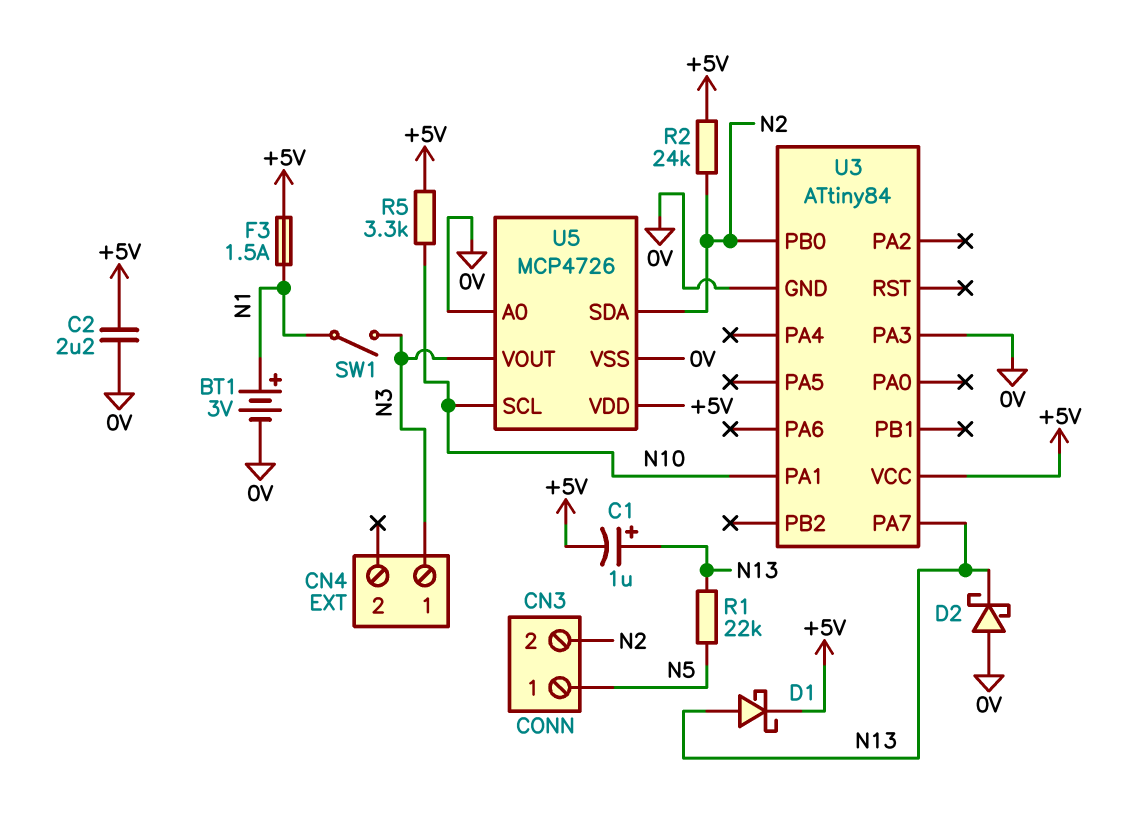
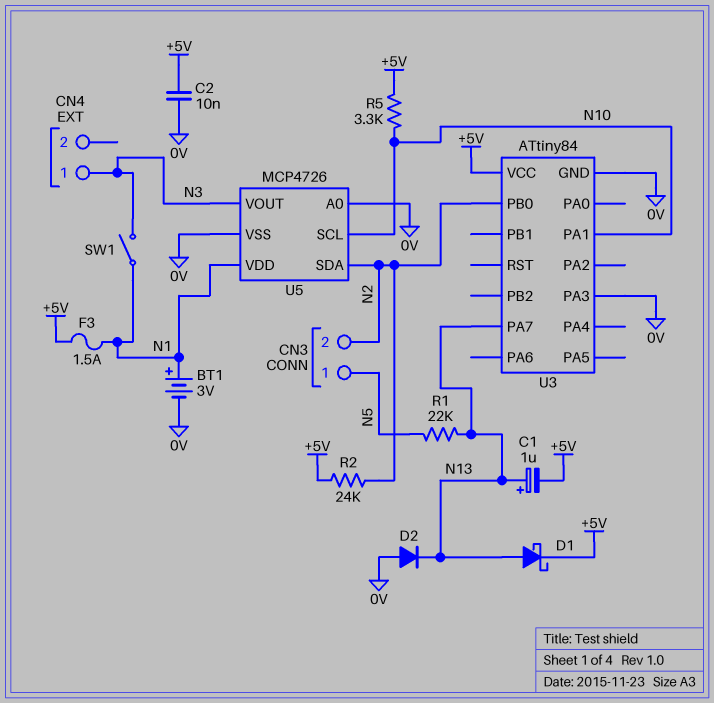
C2: 2.2uF (+5V, 0V) -> 10nF (+5V, 0V)
D2: schottky (A 0V, K N13) -> diode (A 0V, K N13)
U5 pin VDD: +5V -> N1

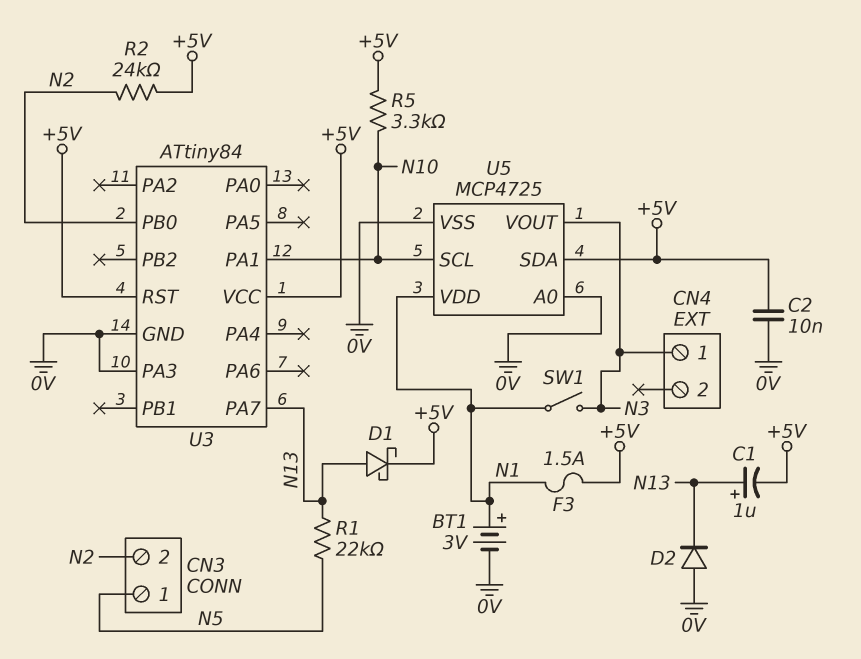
U3 pin RST: none -> +5V
U5: MCP4726 -> MCP4725
U5 pin SDA: N2 -> +5V

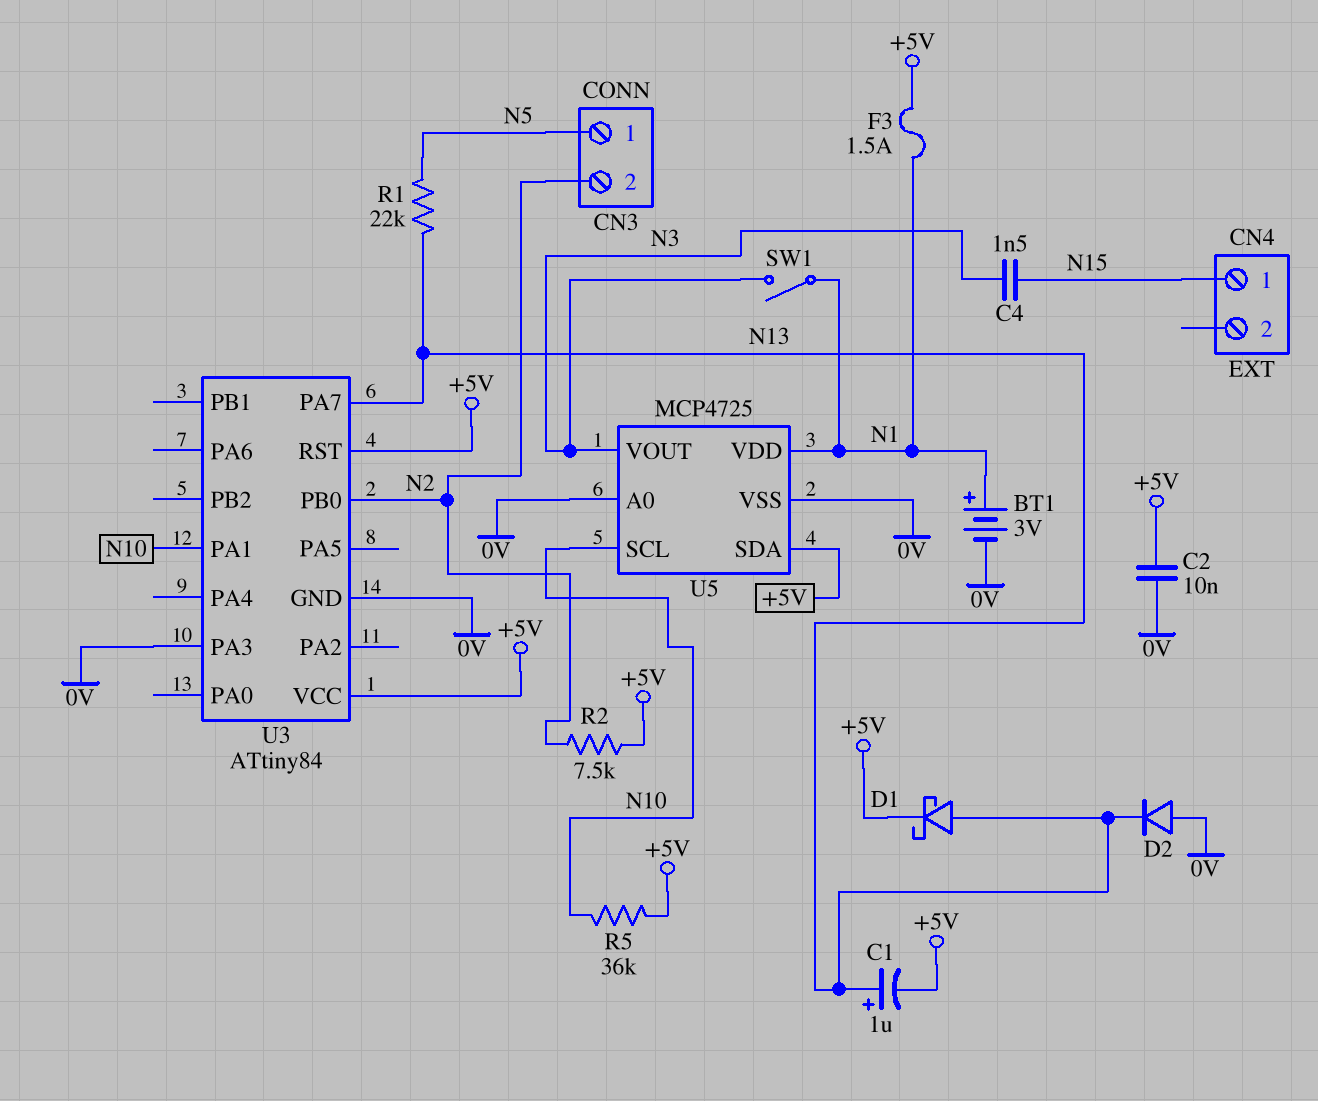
C4: none -> 1.5nF (N3, N15)
CN4 pin 1: N3 -> N15
R2: 24k (+5V, N2) -> 7.5k (+5V, N2)
R5: 3.3k (+5V, N10) -> 36k (+5V, N10)

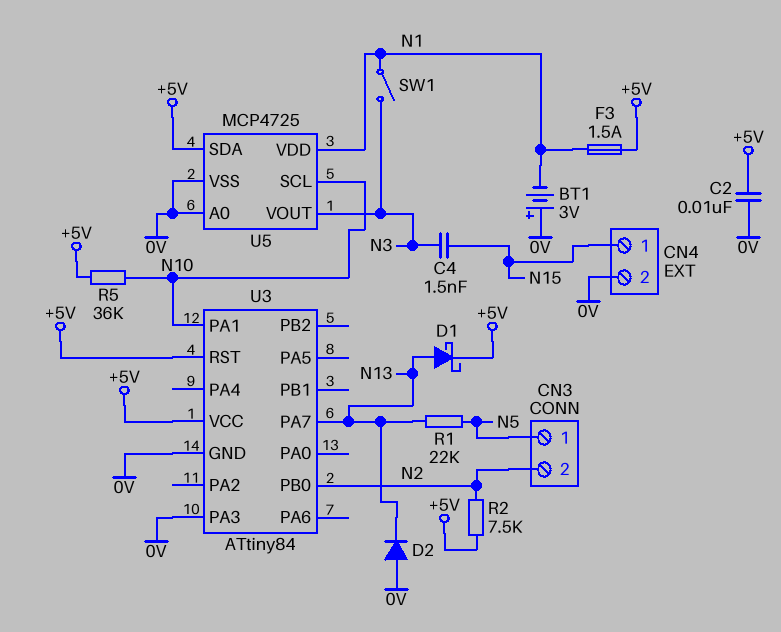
BT1: 3V (plus N1, minus 0V) -> 3V (plus 0V, minus N1)
C1: 1uF (plus N13, minus +5V) -> none
CN4 pin 2: none -> 0V

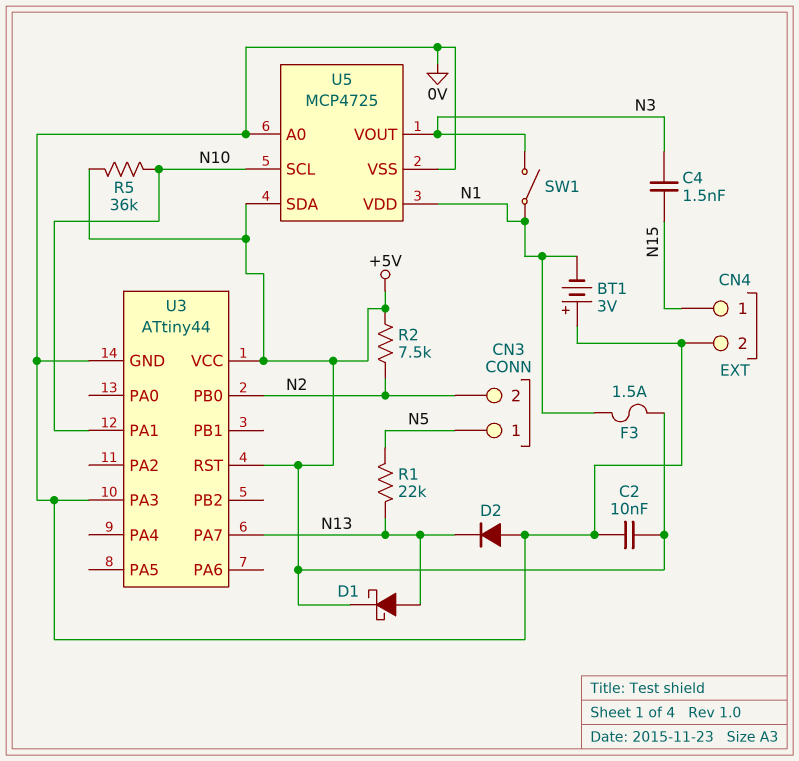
U3: ATtiny84 -> ATtiny44

